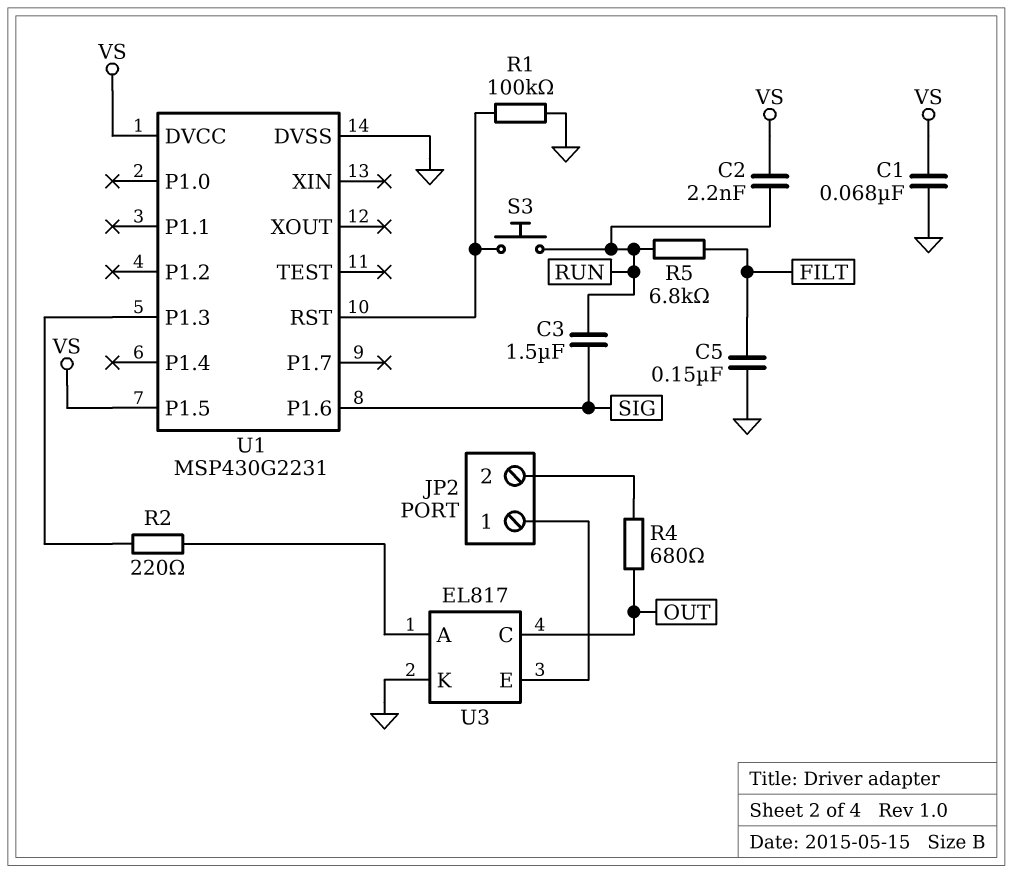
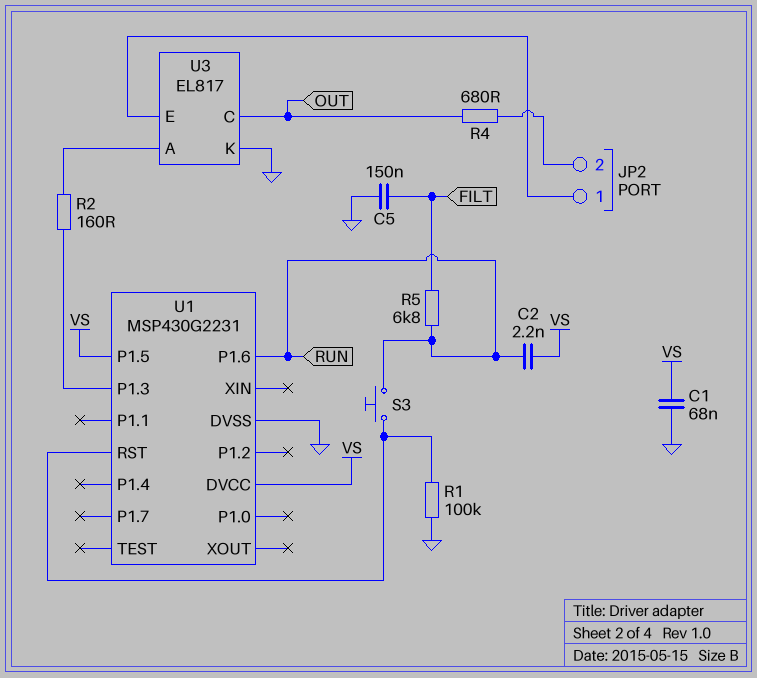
C3: 1.5uF (RUN, SIG) -> none
R2: 220 (U1/P1.3, U3/A) -> 160 (U1/P1.3, U3/A)
U1 pin P1.6: SIG -> RUN

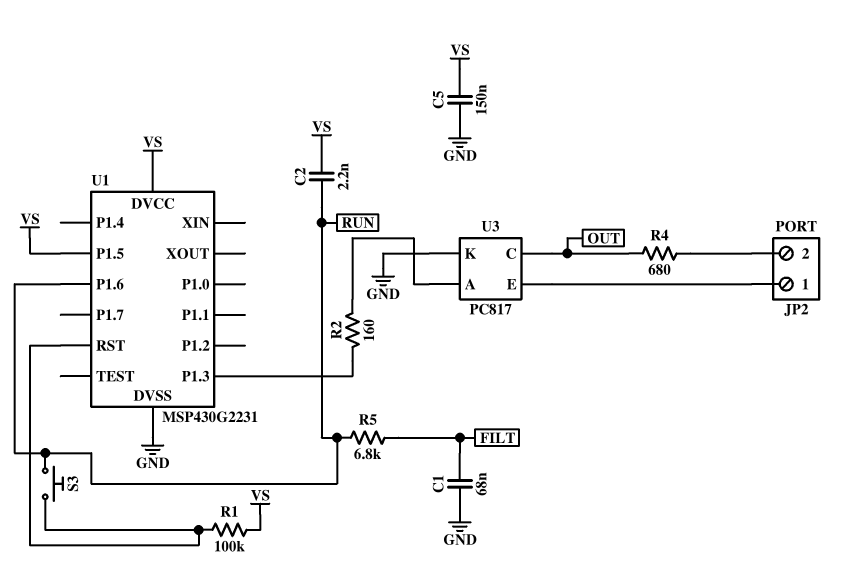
C1: 68nF (GND, VS) -> 68nF (FILT, GND)
C5: 150nF (FILT, GND) -> 150nF (GND, VS)
R1: 100k (GND, U1/RST) -> 100k (U1/RST, VS)
U3: EL817 -> PC817

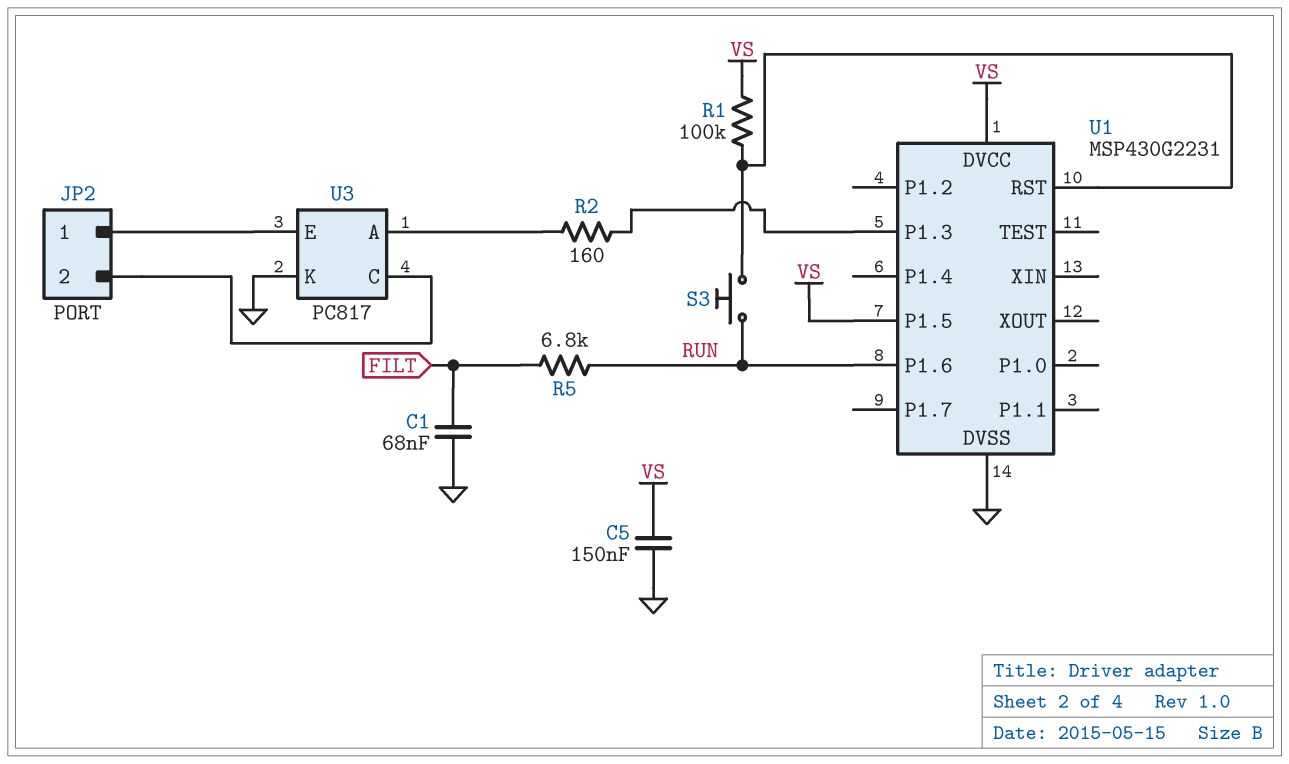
C2: 2.2nF (RUN, VS) -> none
R4: 680 (JP2/2, OUT) -> none
U3 pin C: OUT -> JP2/2

